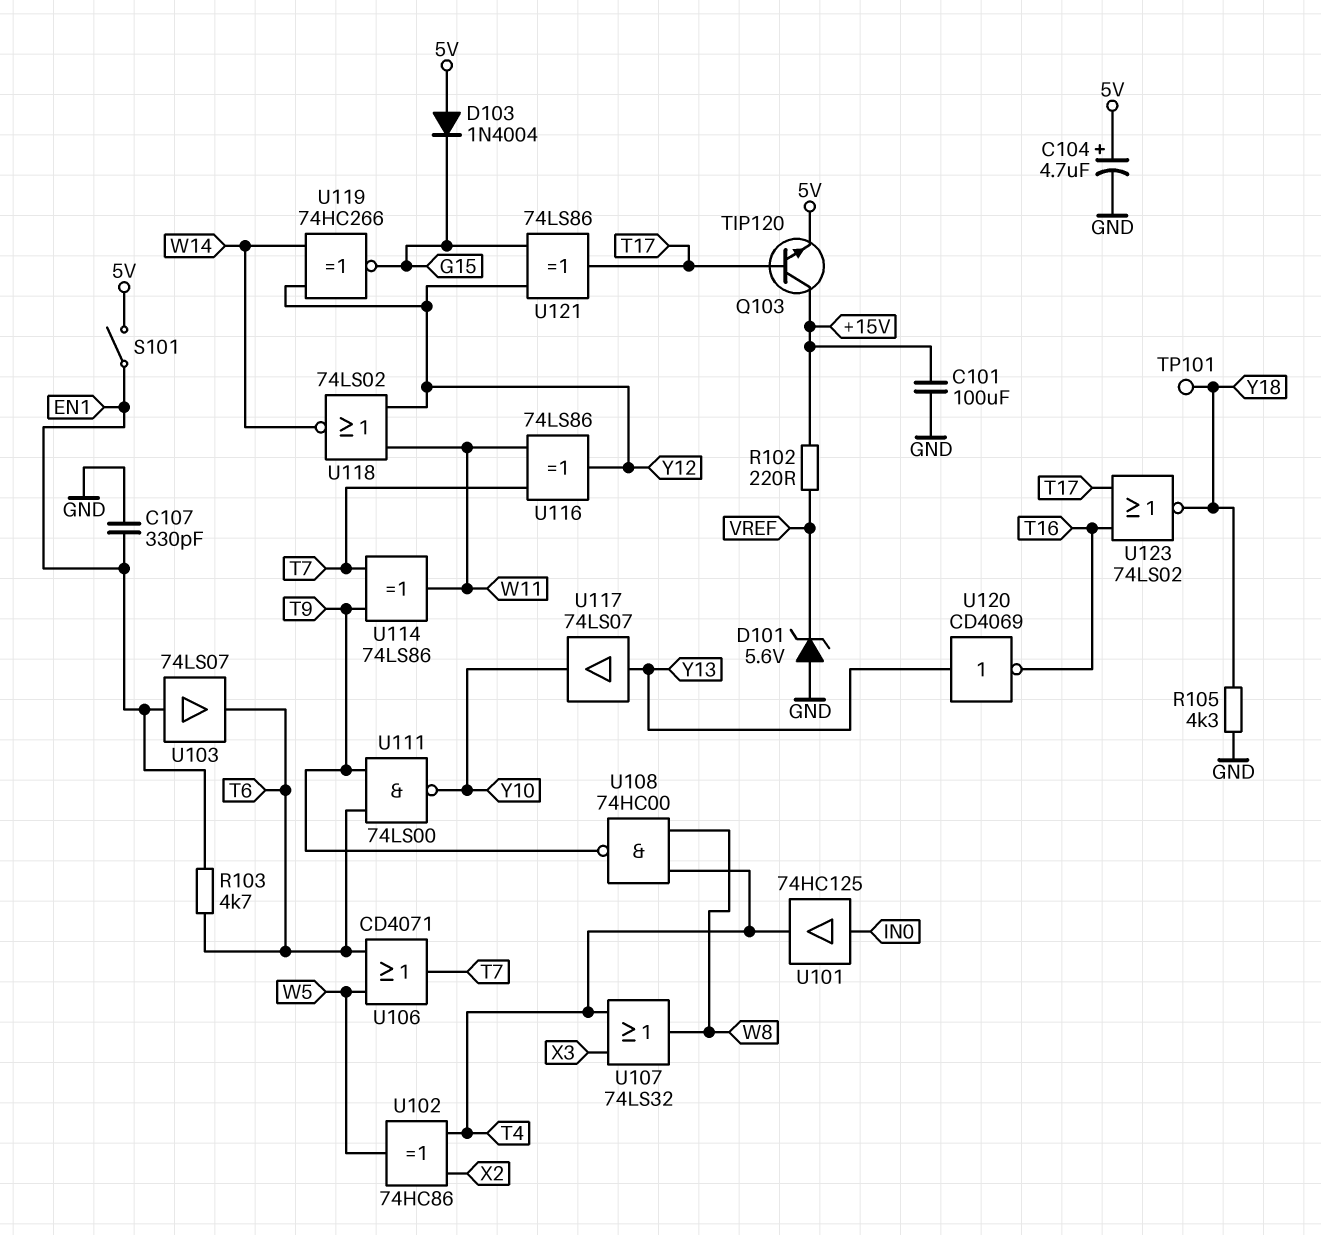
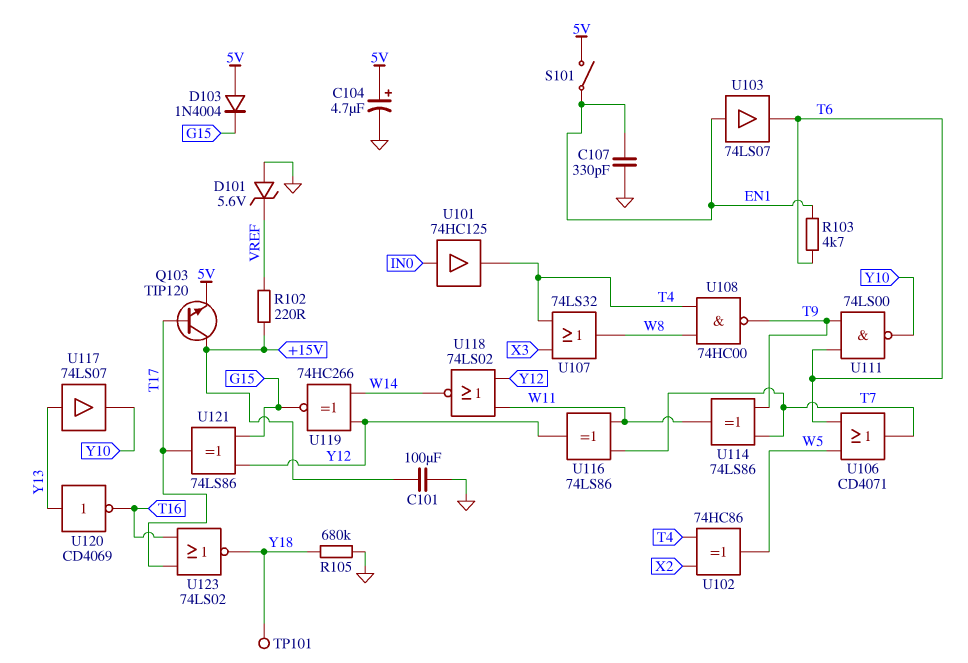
R105: 4.3k (GND, Y18) -> 680k (GND, Y18)

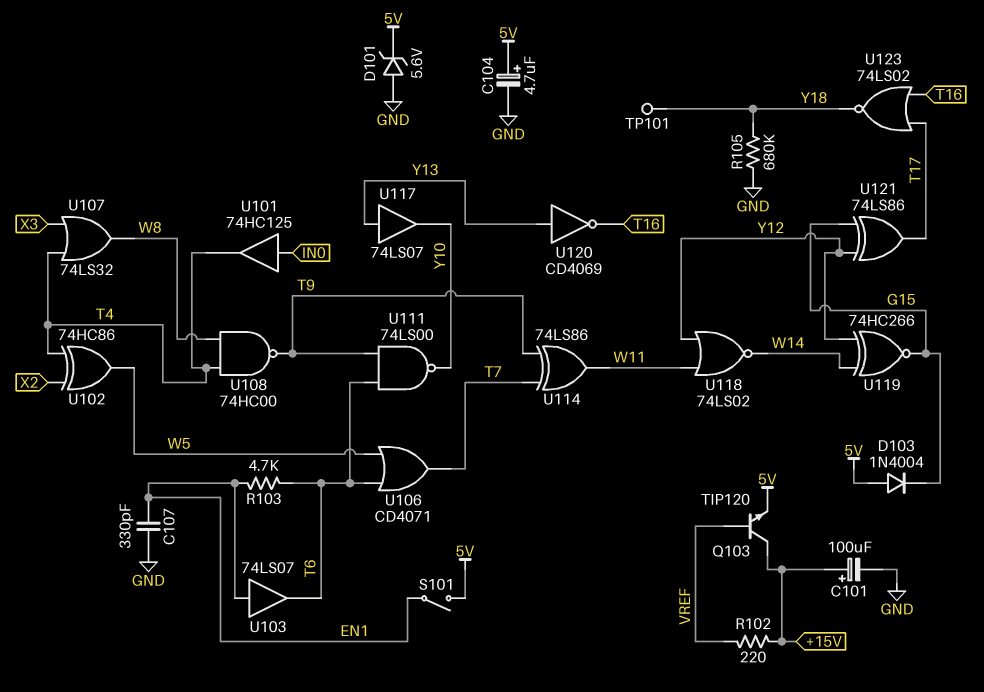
C101: 100uF (+15V, GND) -> 100uF (plus +15V, minus GND)
D101: zener 5.6V (A GND, K VREF) -> zener 5.6V (A GND, K 5V)
Q103: NPN TIP120 (B T17, C +15V, E 5V) -> NPN TIP120 (B VREF, C +15V, E 5V)
U116: XOR 74LS86 (in T7, in W11, out Y12) -> none

